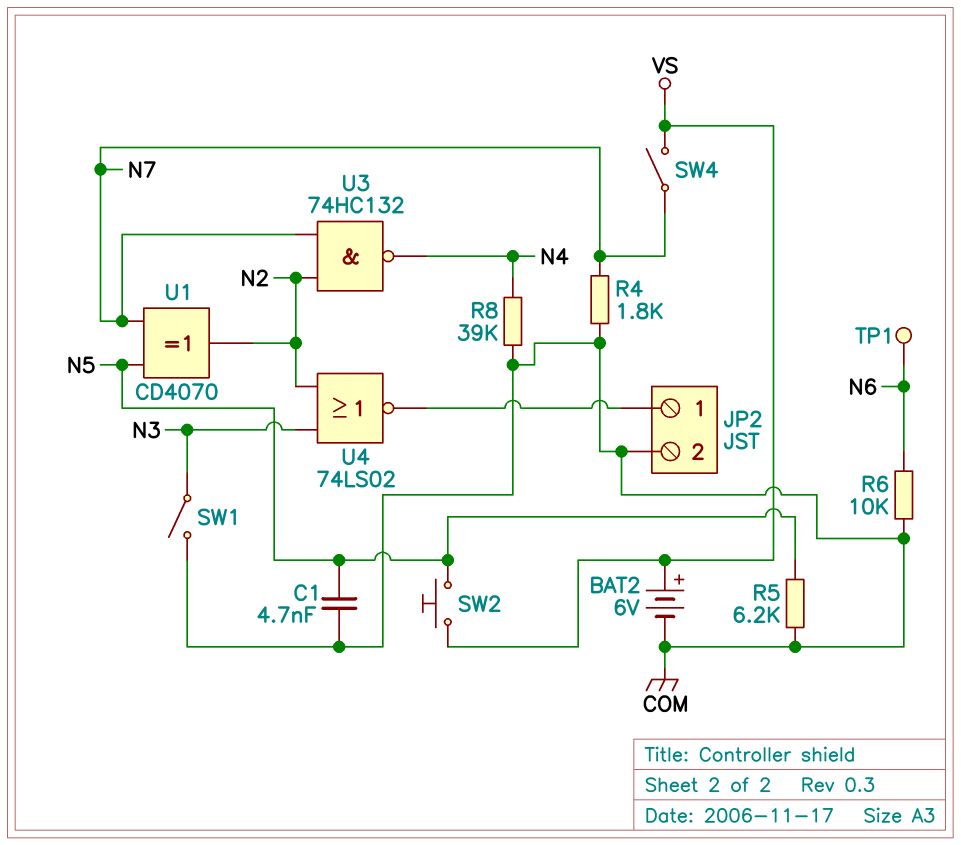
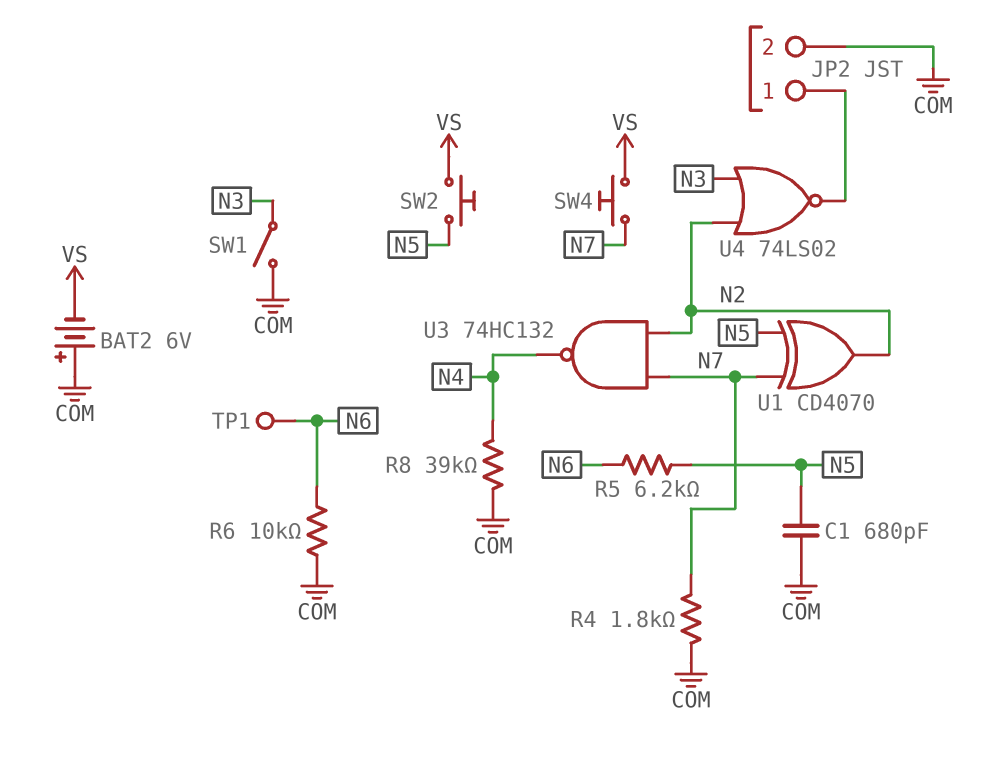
BAT2: 6V (plus VS, minus COM) -> 6V (plus COM, minus VS)
C1: 4.7nF (COM, N5) -> 680pF (COM, N5)
R5: 6.2k (COM, N5) -> 6.2k (N5, N6)
SW4: switch (N7, VS) -> button (N7, VS)

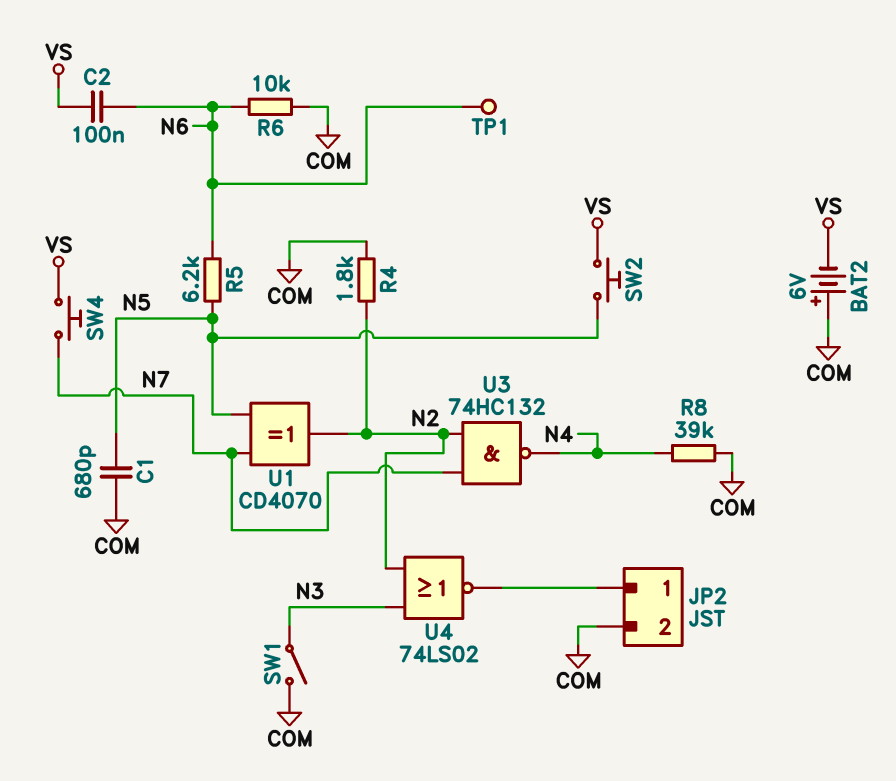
C2: none -> 100nF (N6, VS)
R4: 1.8k (COM, N7) -> 1.8k (COM, N2)

